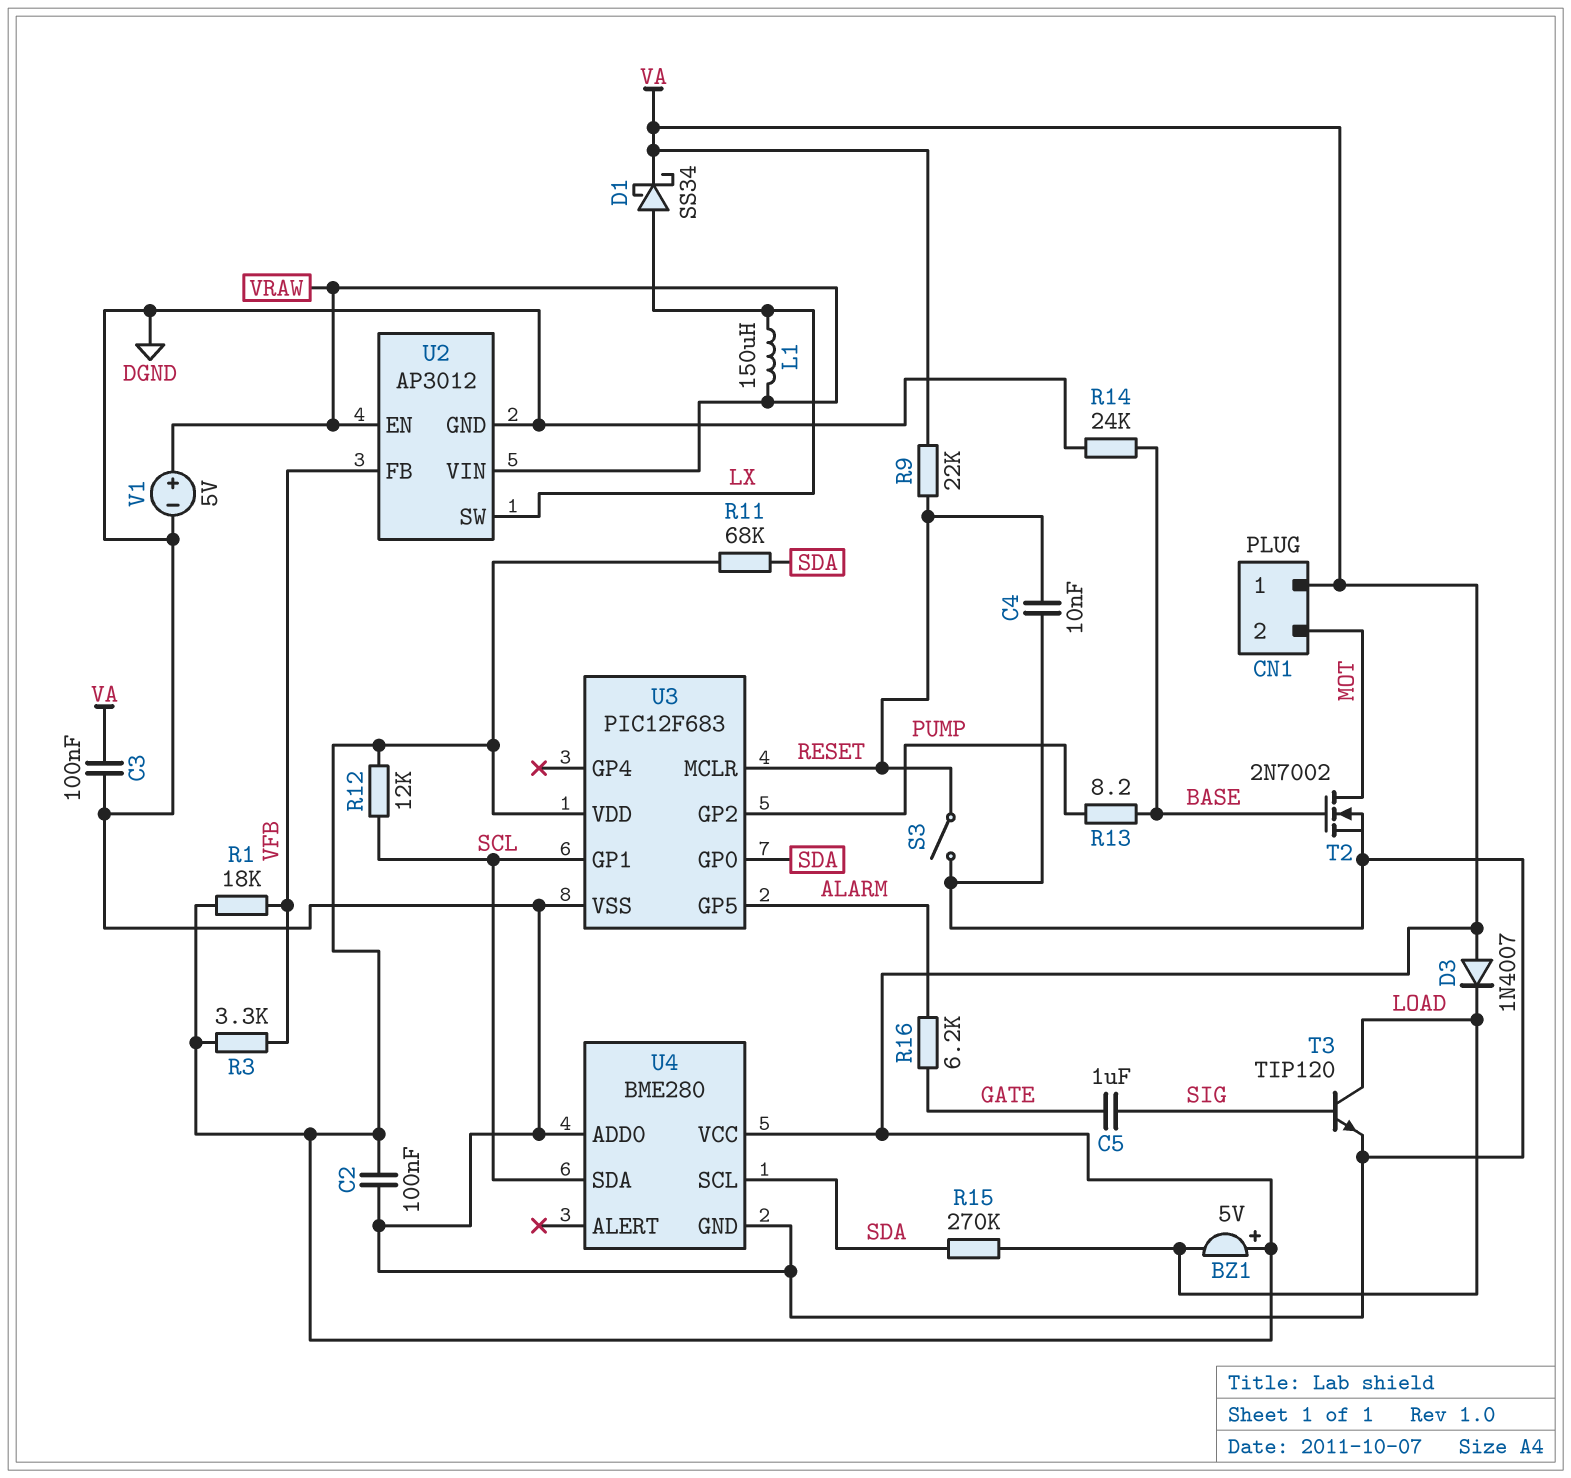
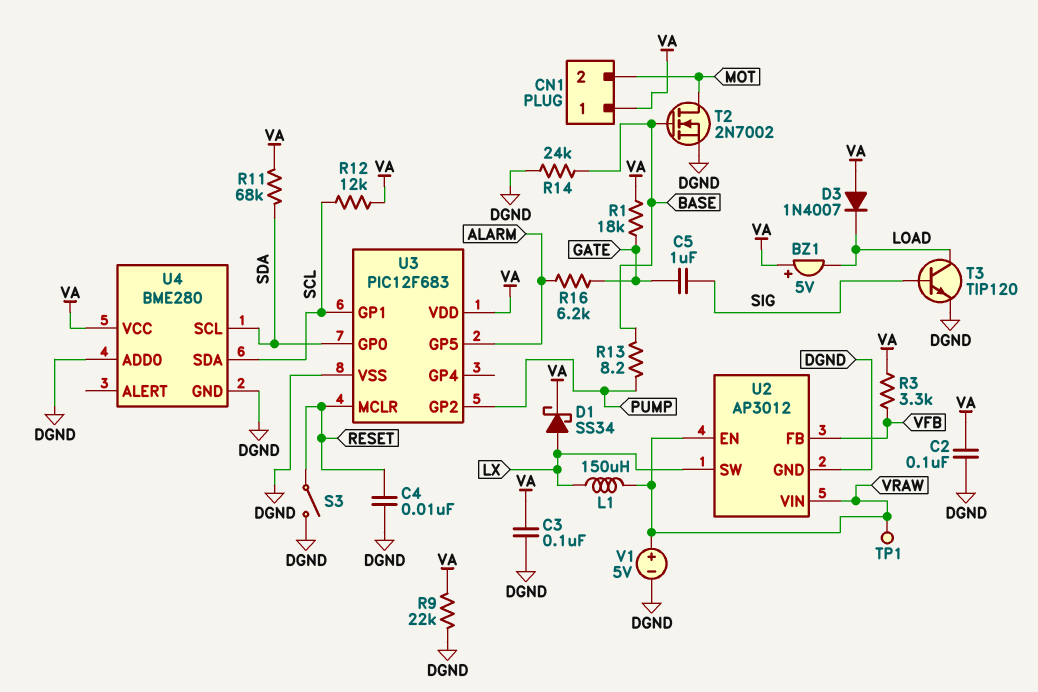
R1: 18k (VA, VFB) -> 18k (GATE, VA)
R9: 22k (RESET, VA) -> 22k (DGND, VA)
R15: 270k (LOAD, SDA) -> none
TP1: none -> test point (VRAW)

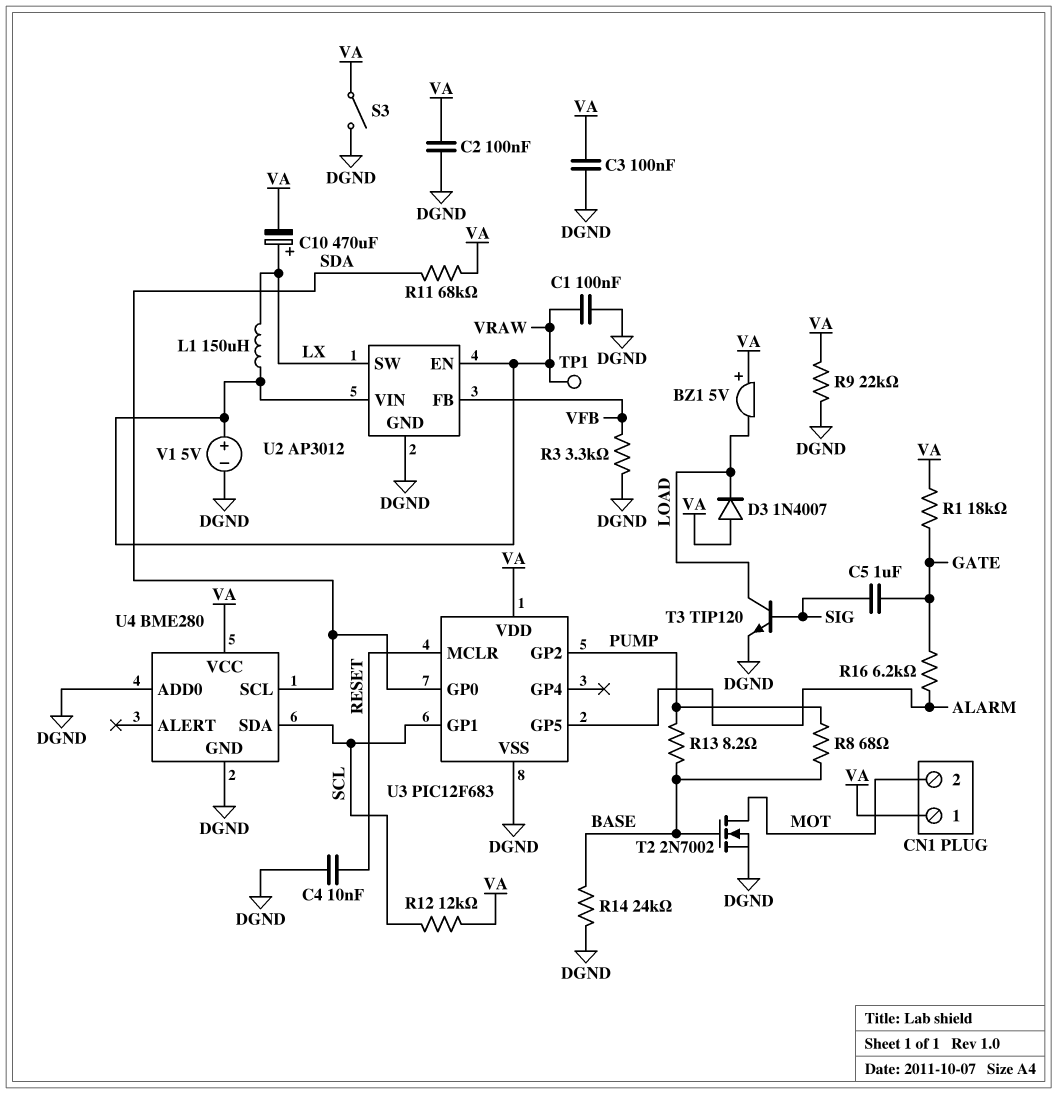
C1: none -> 100nF (DGND, VRAW)
C10: none -> 470uF (plus LX, minus VA)
D1: schottky SS34 (A LX, K VA) -> none
R3: 3.3k (VA, VFB) -> 3.3k (DGND, VFB)
R8: none -> 68 (BASE, PUMP)
S3: switch (DGND, RESET) -> switch (DGND, VA)

